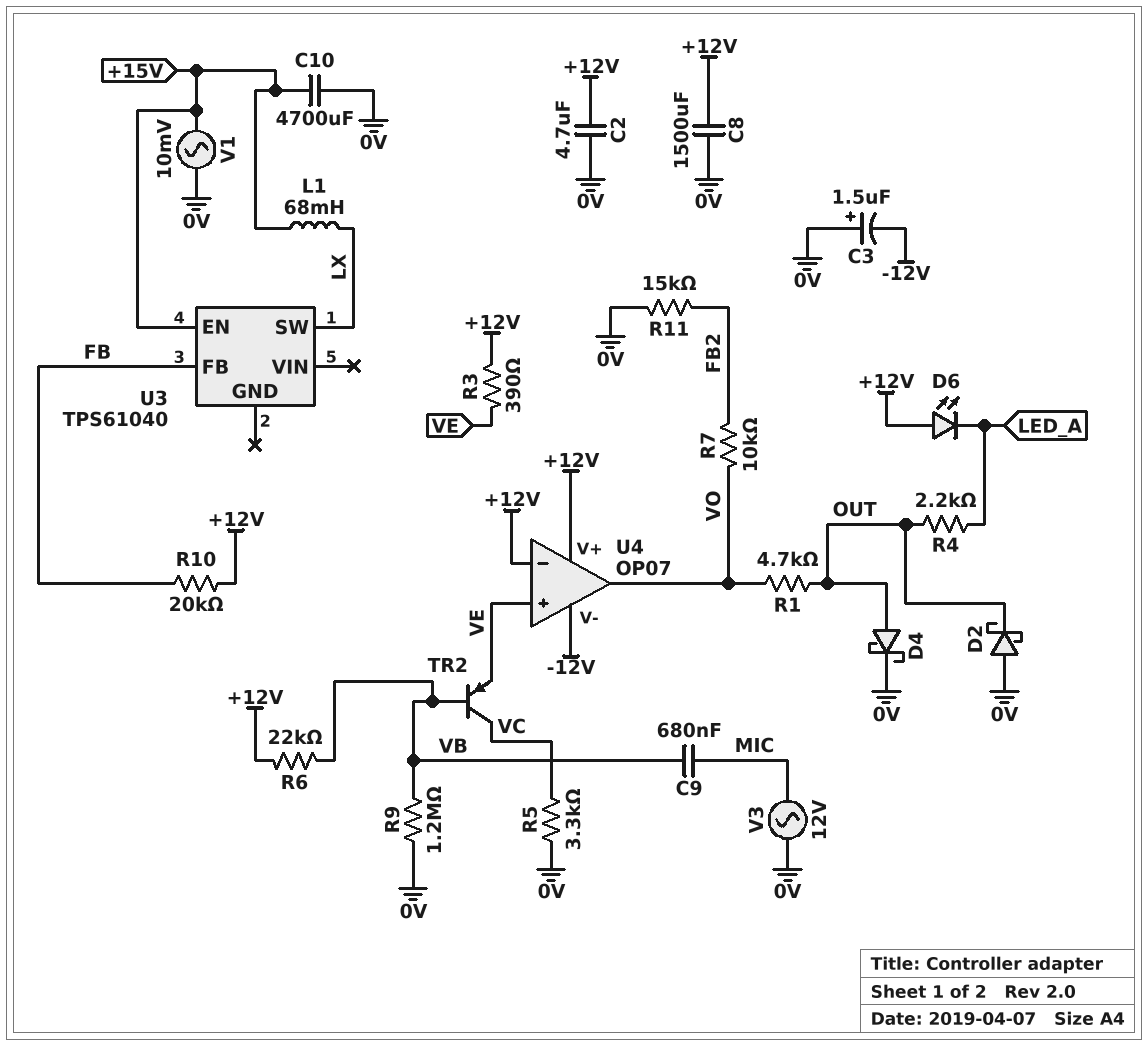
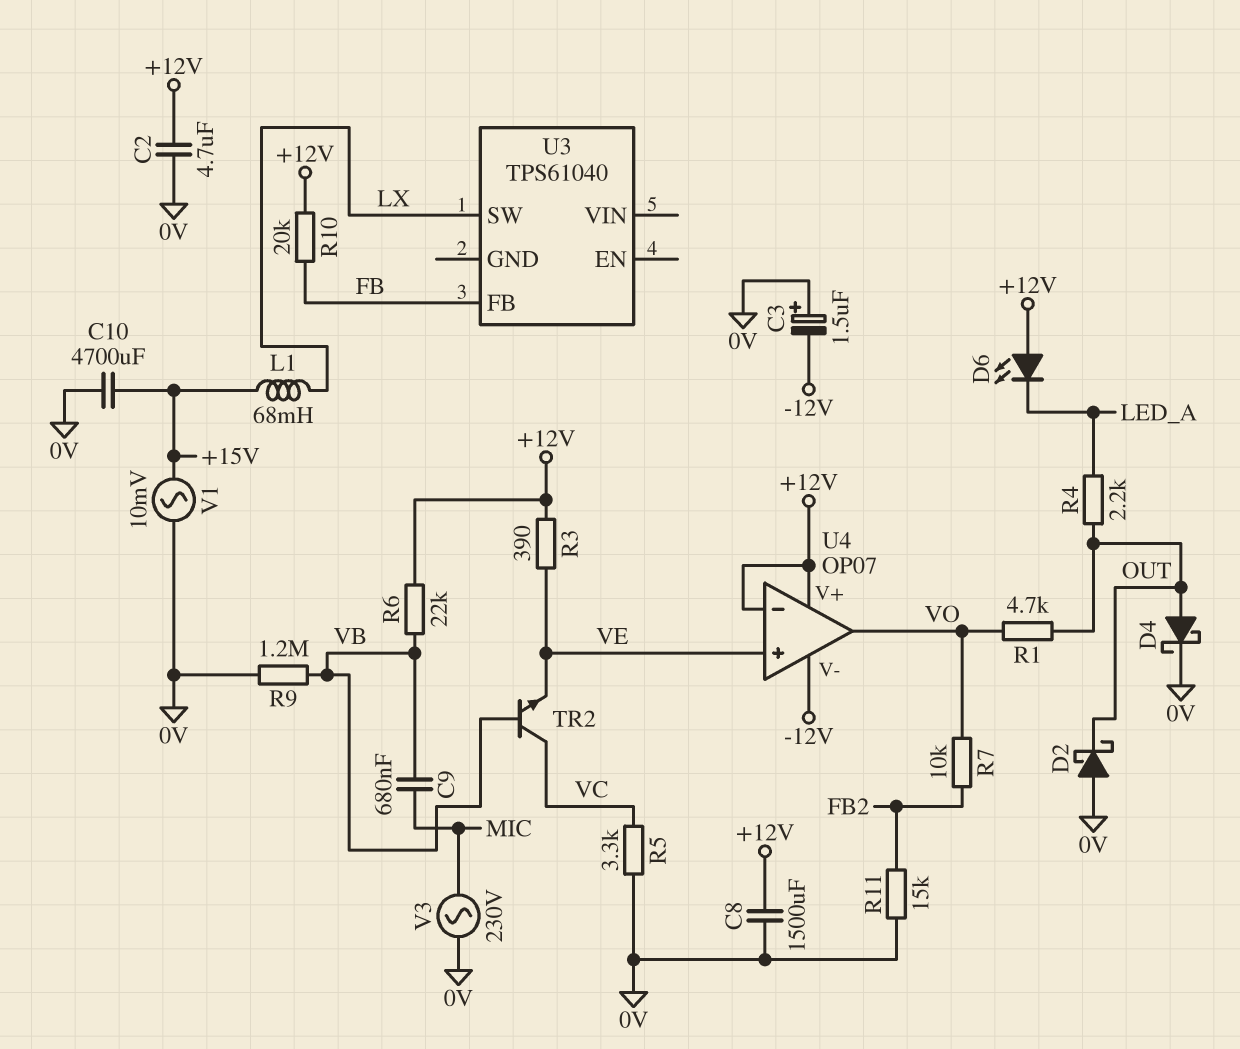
TR2: PNP (B VB, C VC, E VE) -> NPN (B VB, C VC, E VE)
U3 pin EN: +15V -> none
V3: AC 12V (0V, MIC) -> AC 230V (0V, MIC)

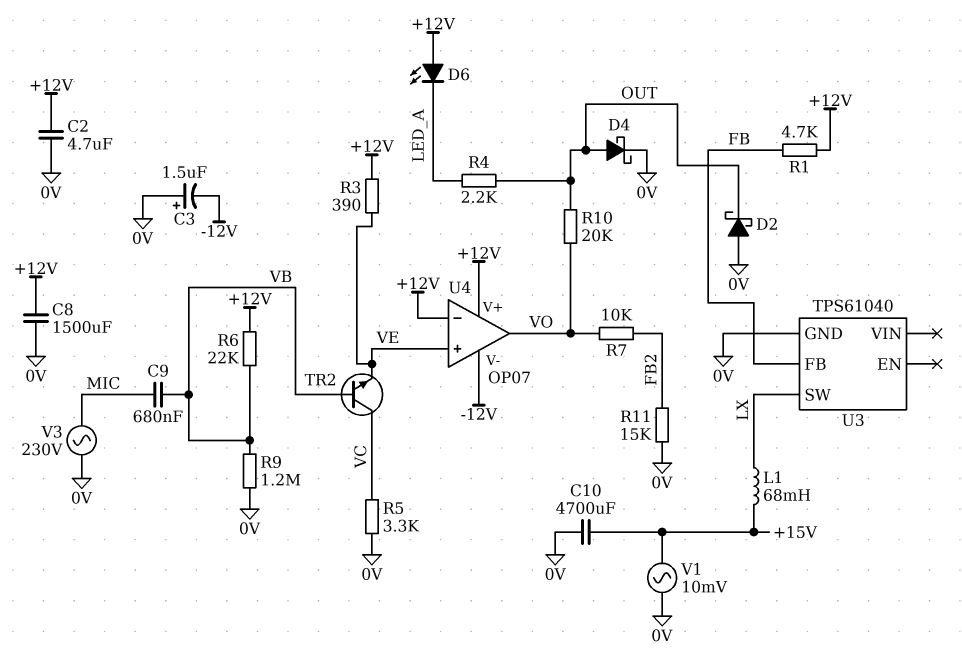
R1: 4.7k (OUT, VO) -> 4.7k (+12V, FB)
R10: 20k (+12V, FB) -> 20k (OUT, VO)
U3 pin GND: none -> 0V

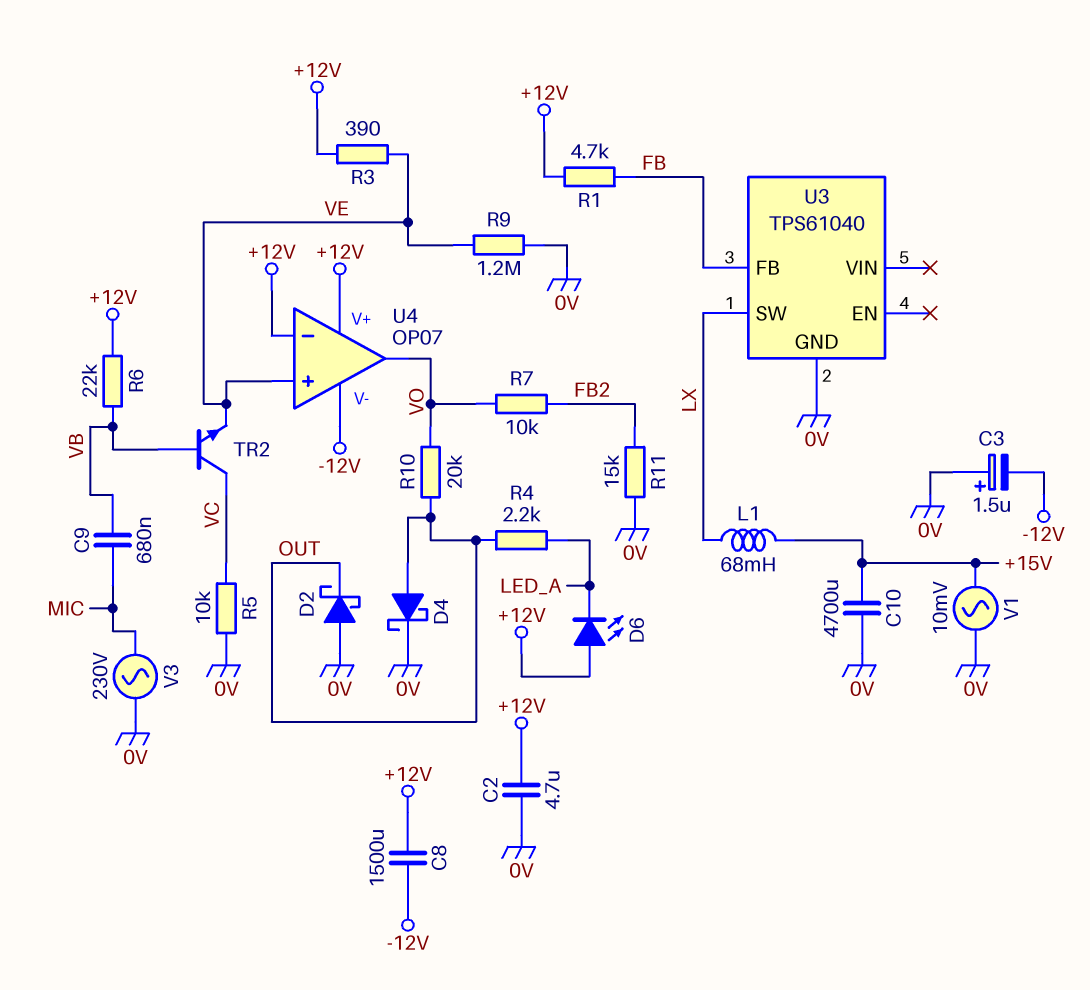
C8: 1500uF (+12V, 0V) -> 1500uF (+12V, -12V)
R5: 3.3k (0V, VC) -> 10k (0V, VC)
R9: 1.2M (0V, VB) -> 1.2M (0V, VE)

